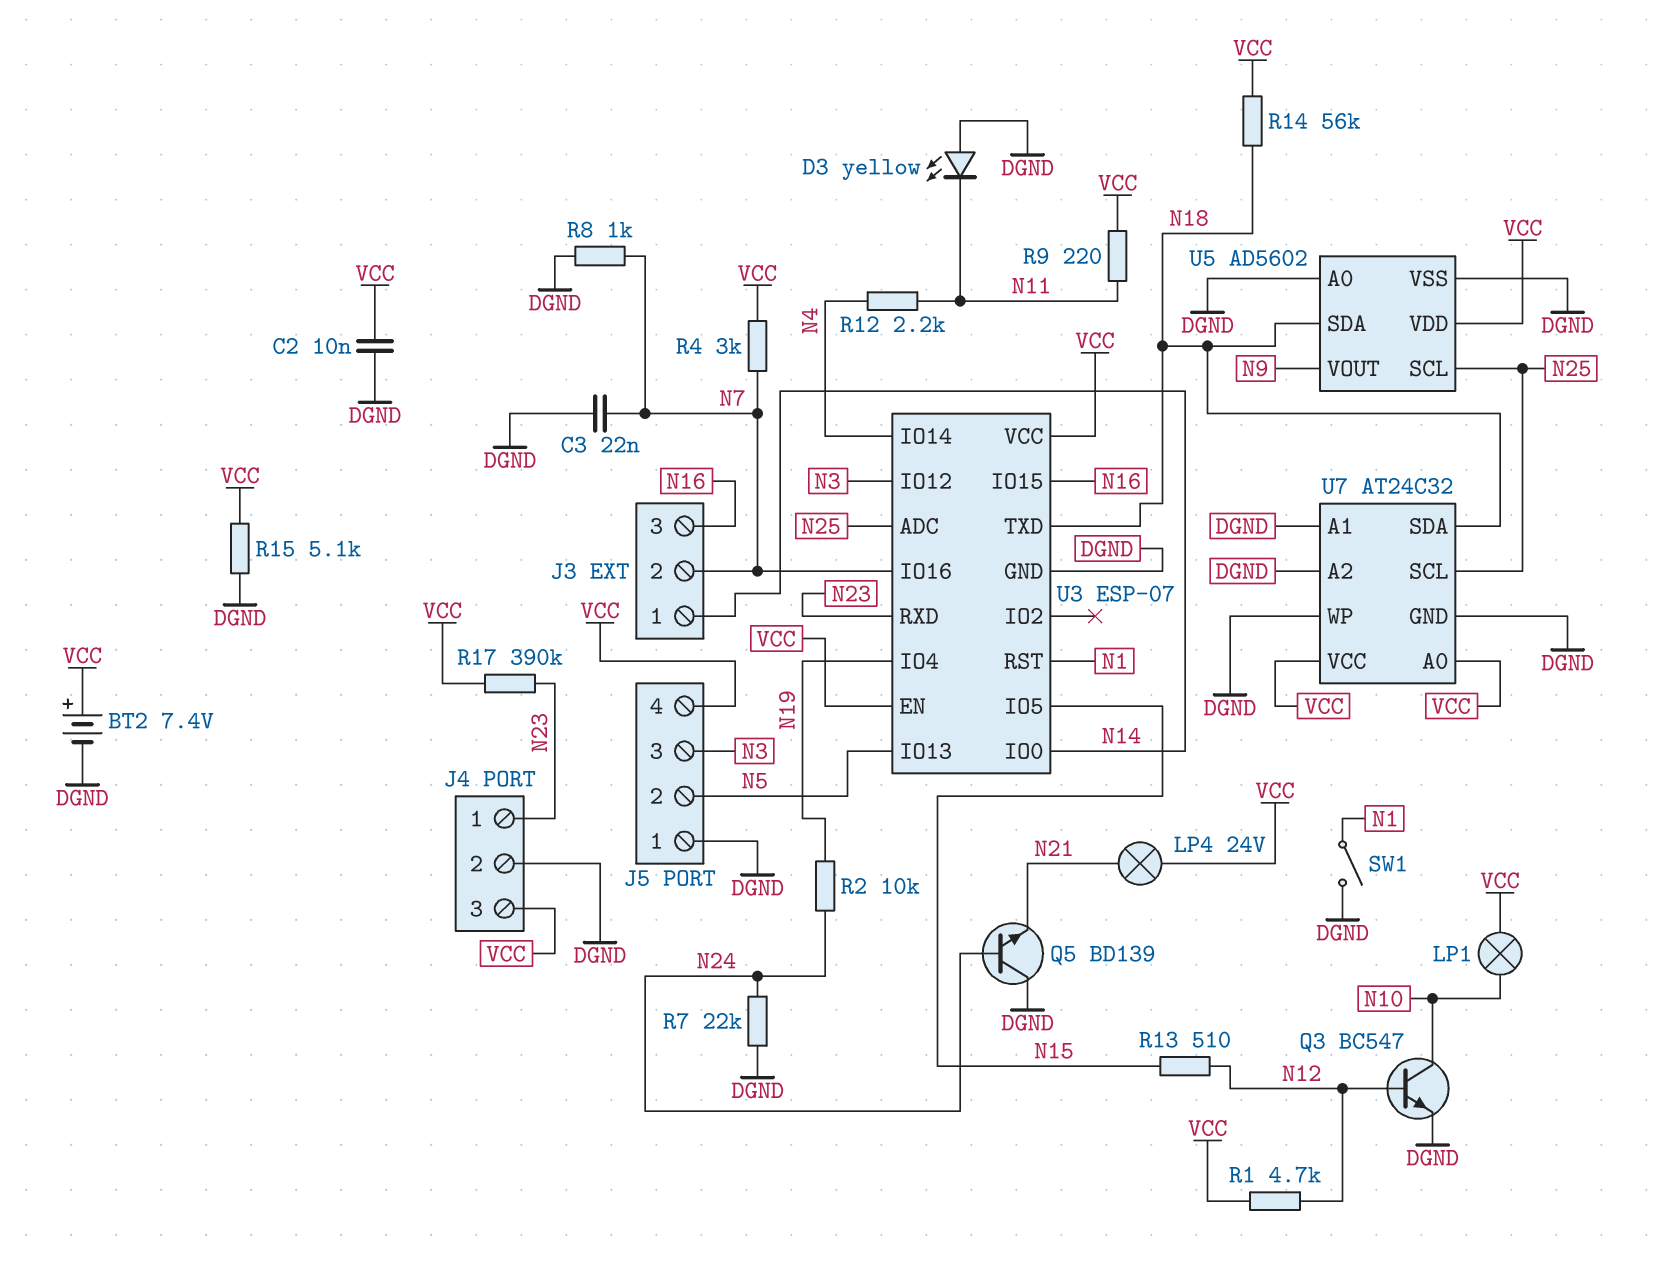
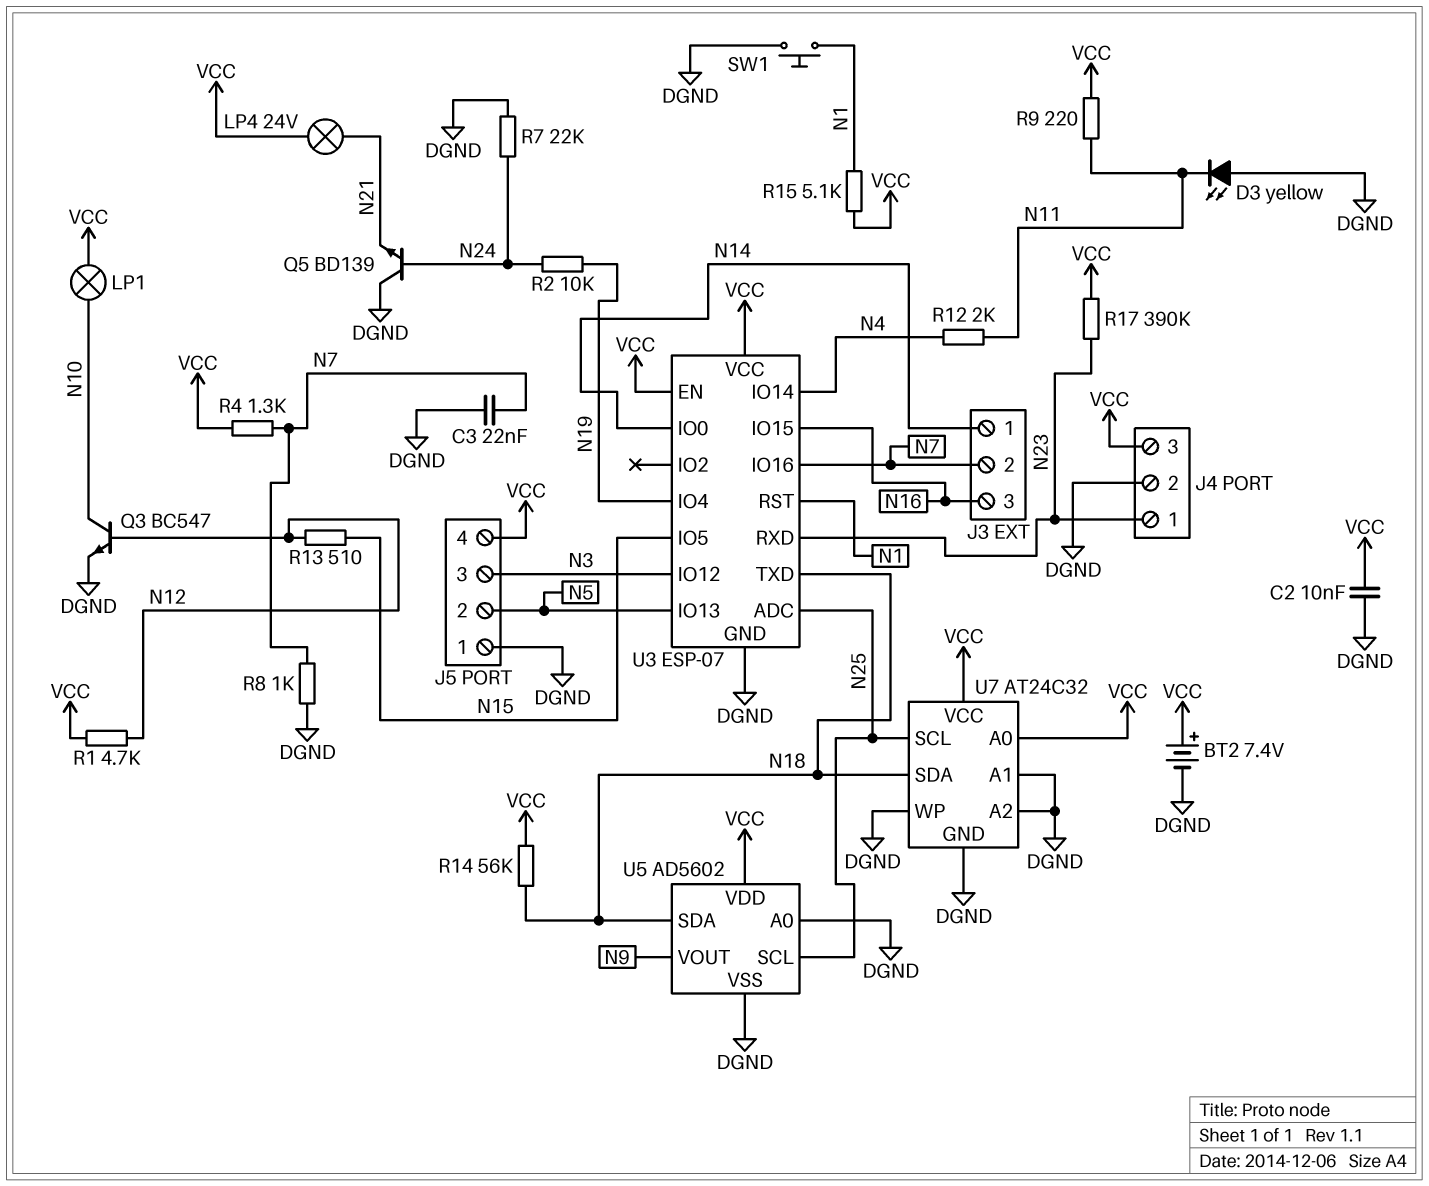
R4: 3k (N7, VCC) -> 1.3k (N7, VCC)
R12: 2.2k (N4, N11) -> 2k (N4, N11)
R15: 5.1k (DGND, VCC) -> 5.1k (N1, VCC)
SW1: switch (DGND, N1) -> button (DGND, N1)

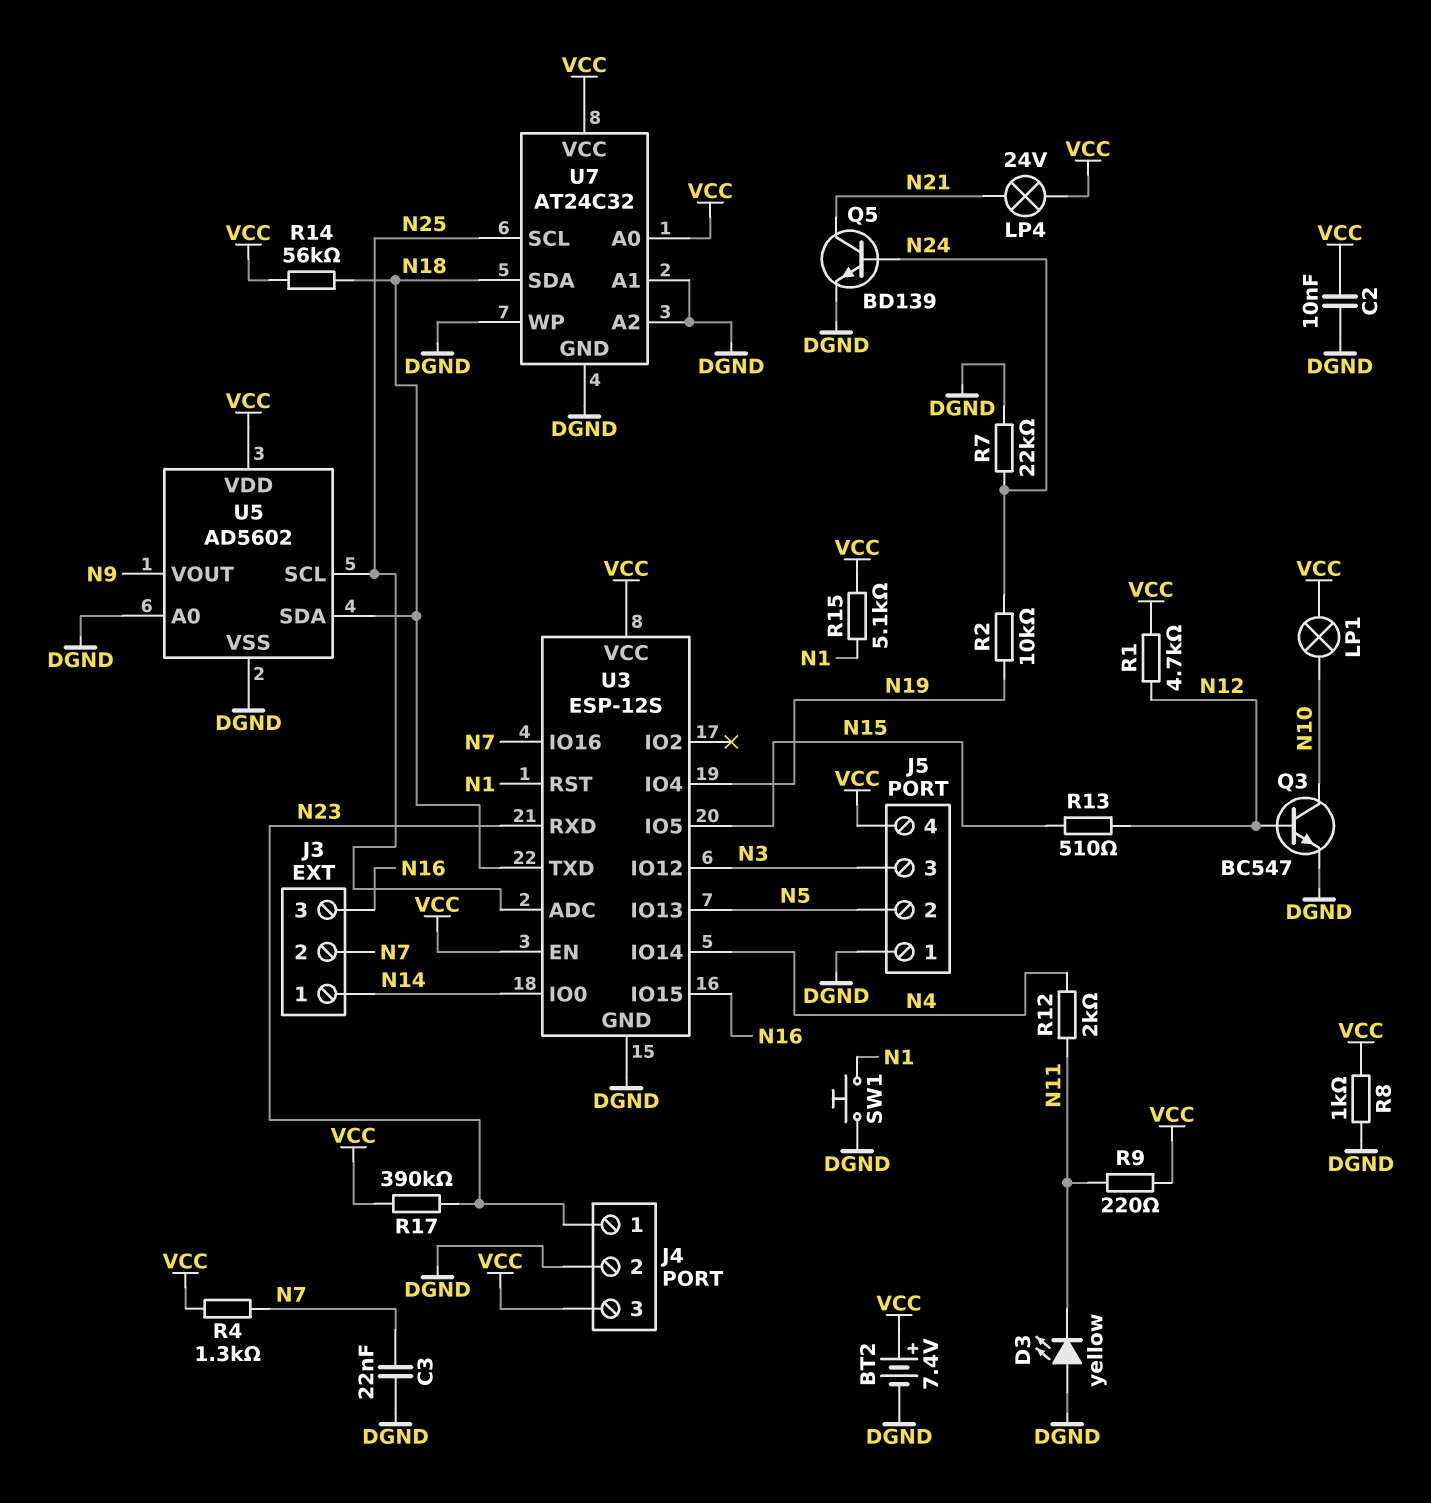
Q5: NPN BD139 (B N24, C DGND, E N21) -> NPN BD139 (B N24, C N21, E DGND)
R8: 1k (DGND, N7) -> 1k (DGND, VCC)
U3: ESP-07 -> ESP-12S

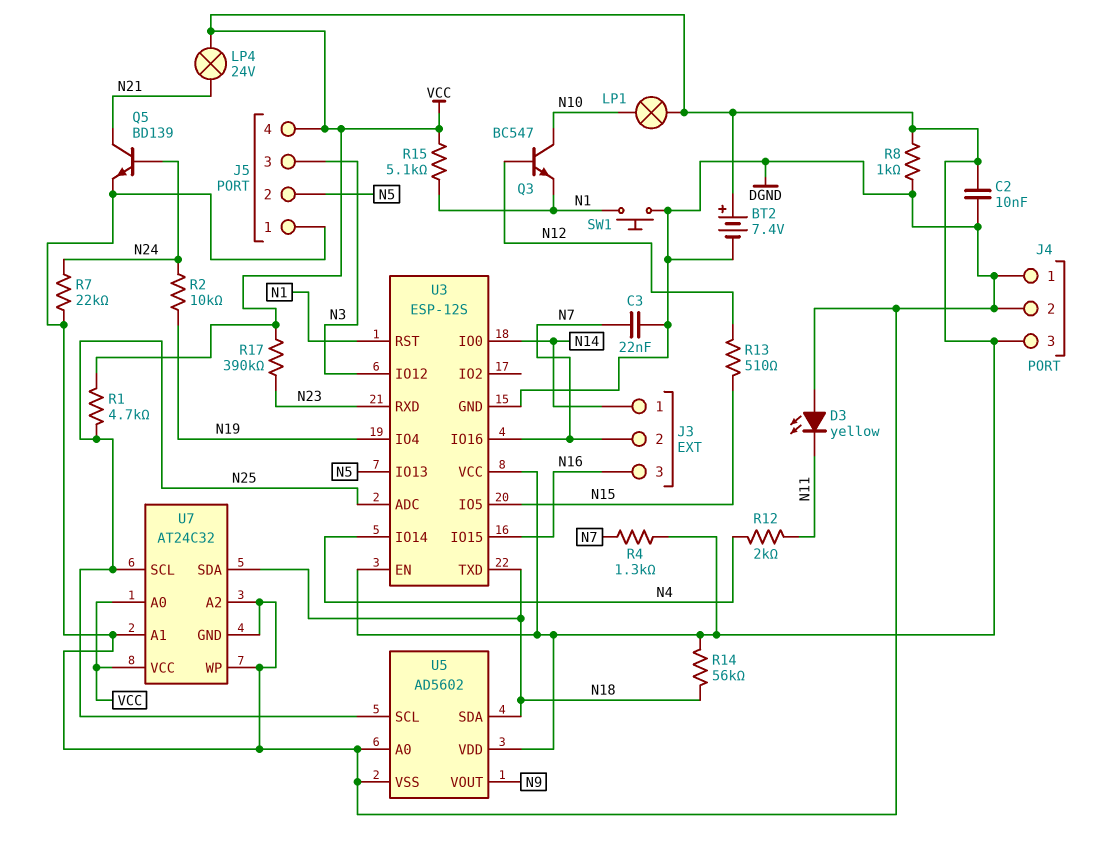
J4 pin 1: N23 -> DGND
Q3: NPN BC547 (B N12, C N10, E DGND) -> NPN BC547 (B N12, C N10, E N1)
R1: 4.7k (N12, VCC) -> 4.7k (N25, VCC)
R9: 220 (N11, VCC) -> none

